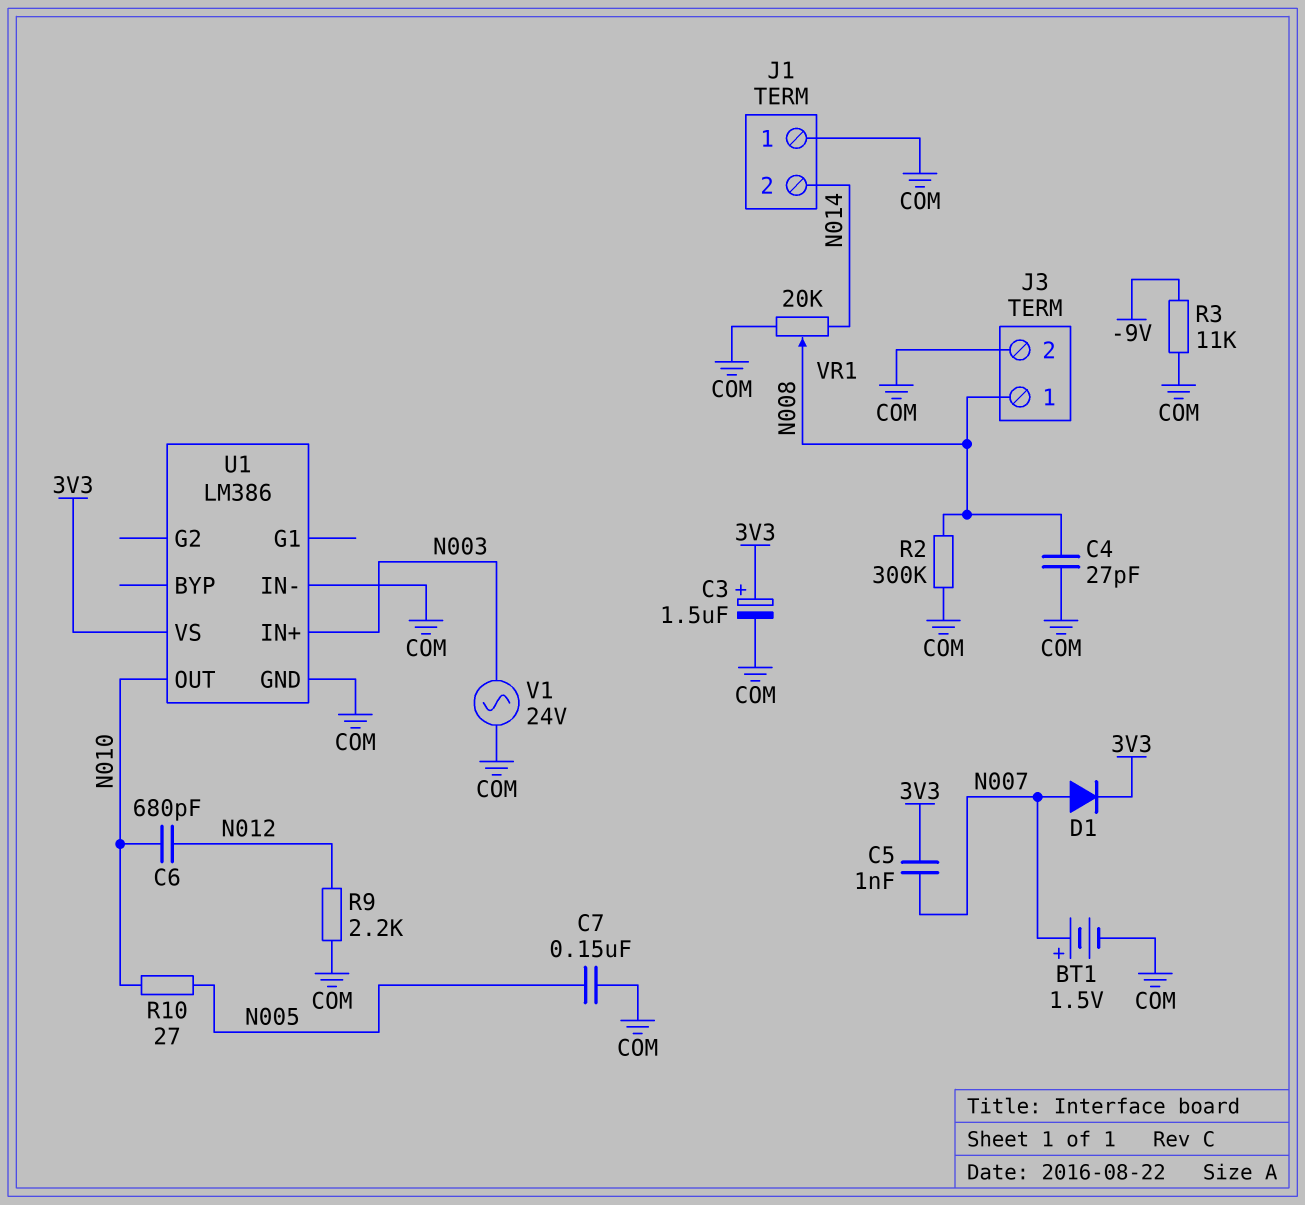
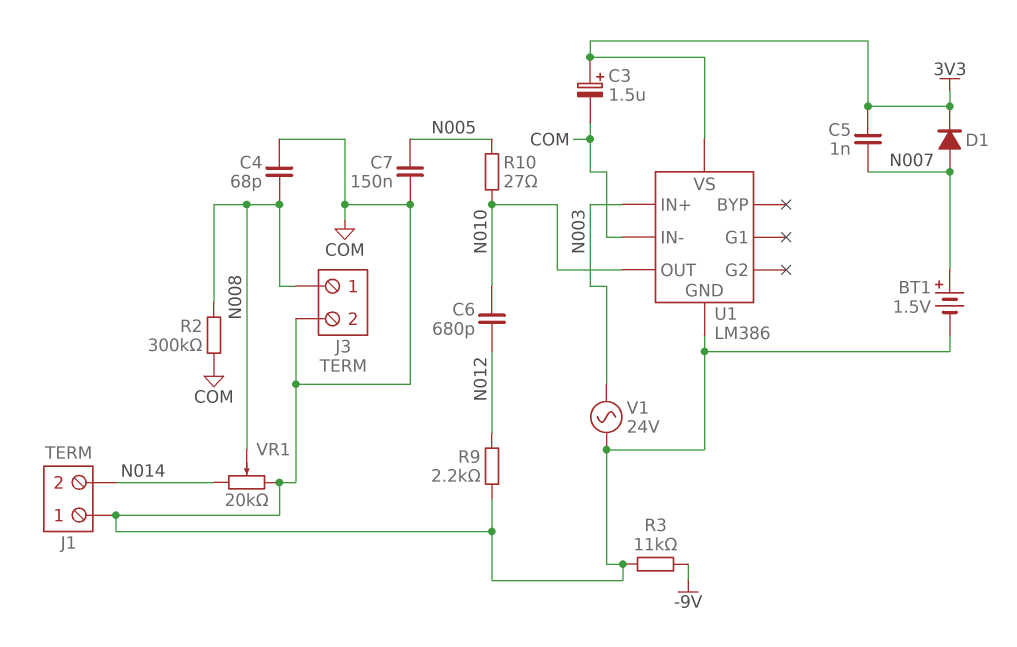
C4: 27pF (COM, N008) -> 68pF (COM, N008)

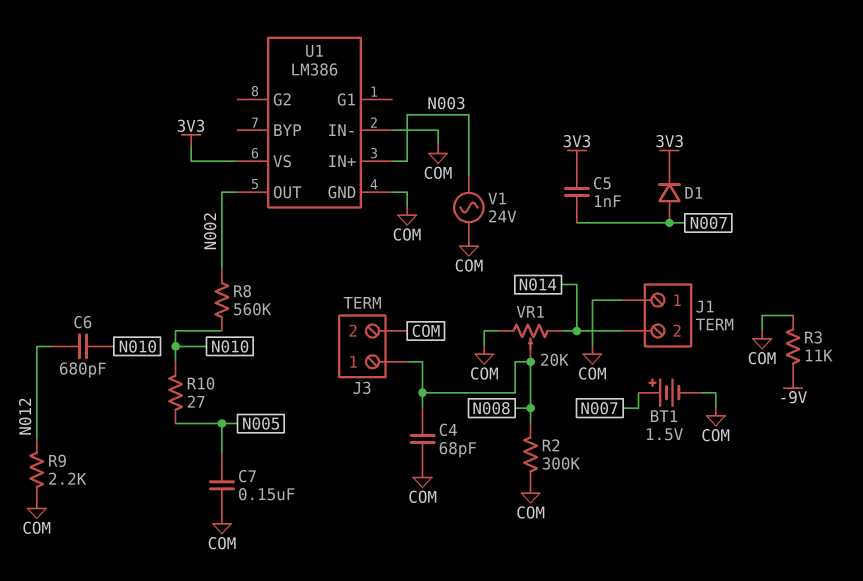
C3: 1.5uF (plus 3V3, minus COM) -> none
R8: none -> 560k (N002, N010)
U1 pin OUT: N010 -> N002

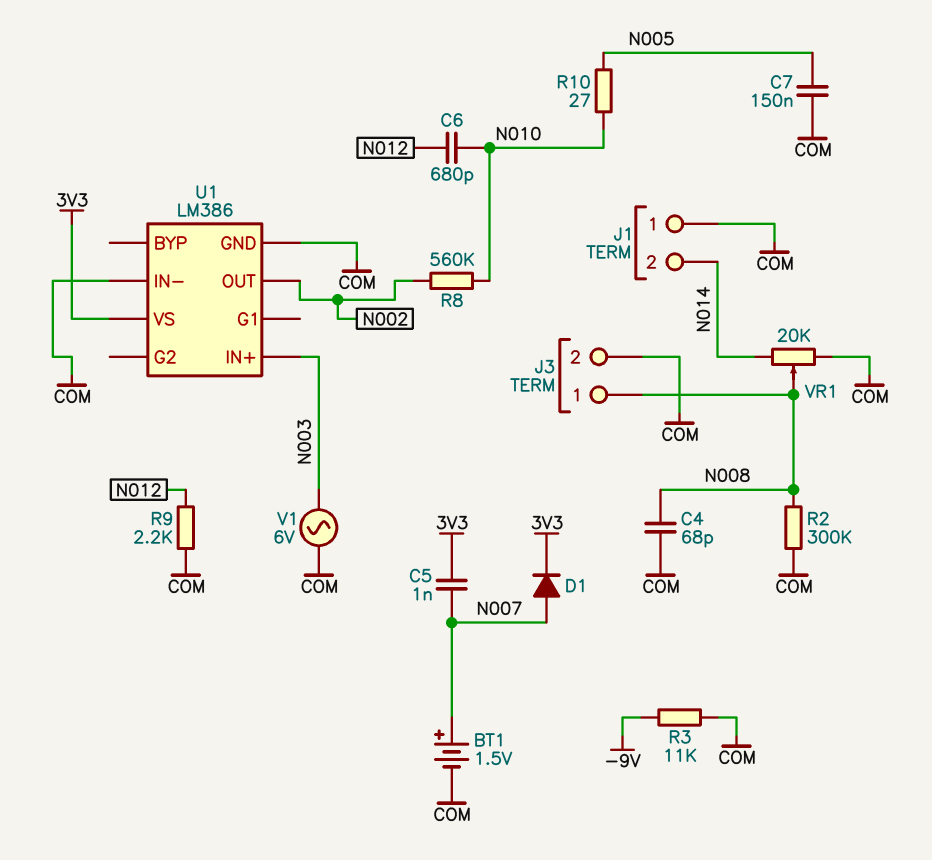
V1: AC 24V (COM, N003) -> AC 6V (COM, N003)

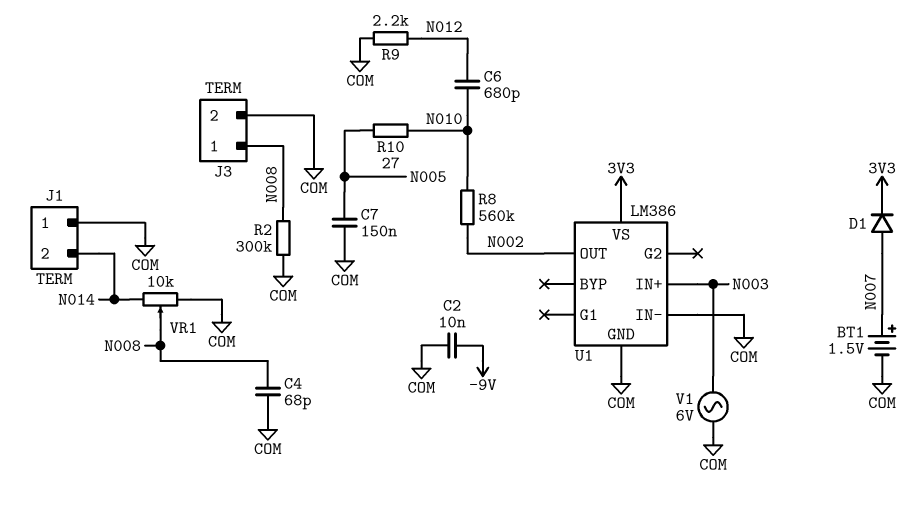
C2: none -> 10nF (-9V, COM)
C5: 1nF (3V3, N007) -> none
R3: 11k (-9V, COM) -> none
VR1: 20k (COM, N014, wiper N008) -> 10k (COM, N014, wiper N008)

